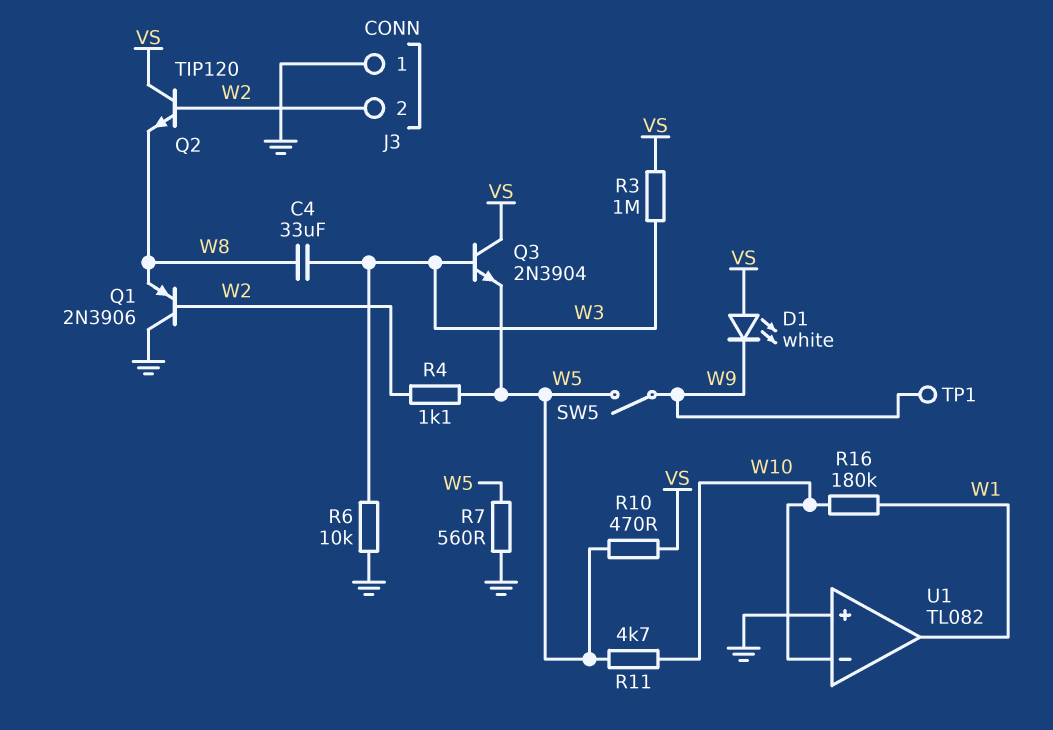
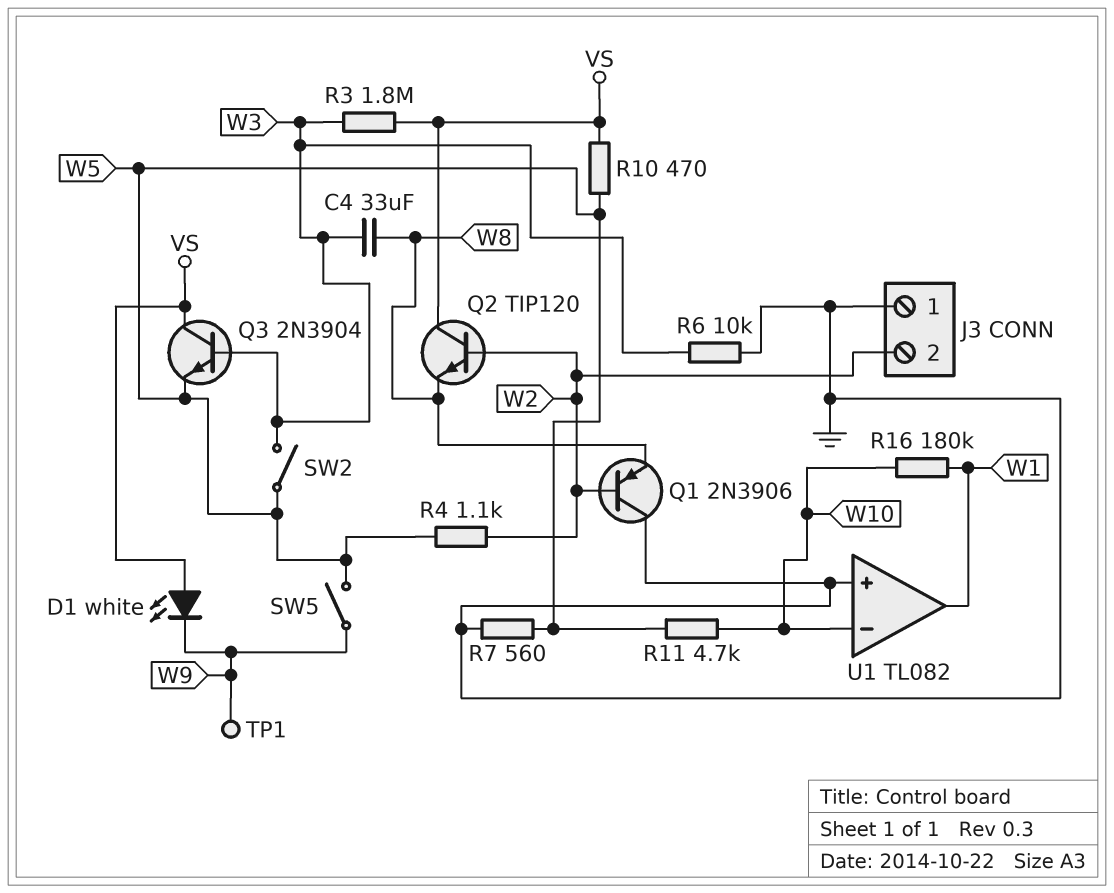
R3: 1M (VS, W3) -> 1.8M (VS, W3)
SW2: none -> switch (W3, W5)

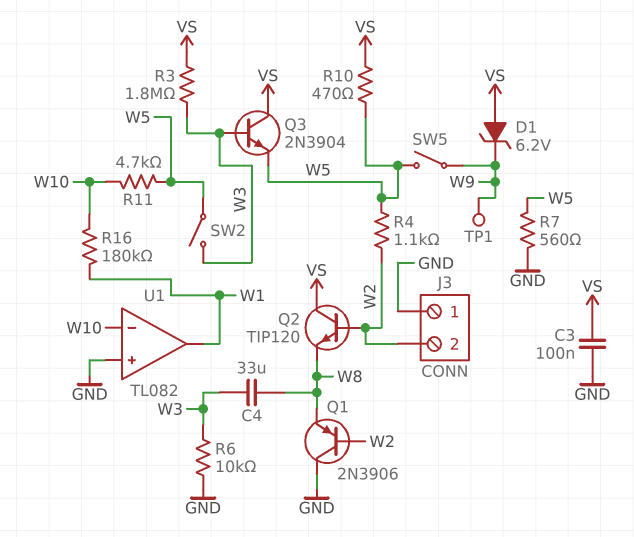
C3: none -> 100nF (GND, VS)
D1: LED white (A VS, K W9) -> zener 6.2V (A VS, K W9)

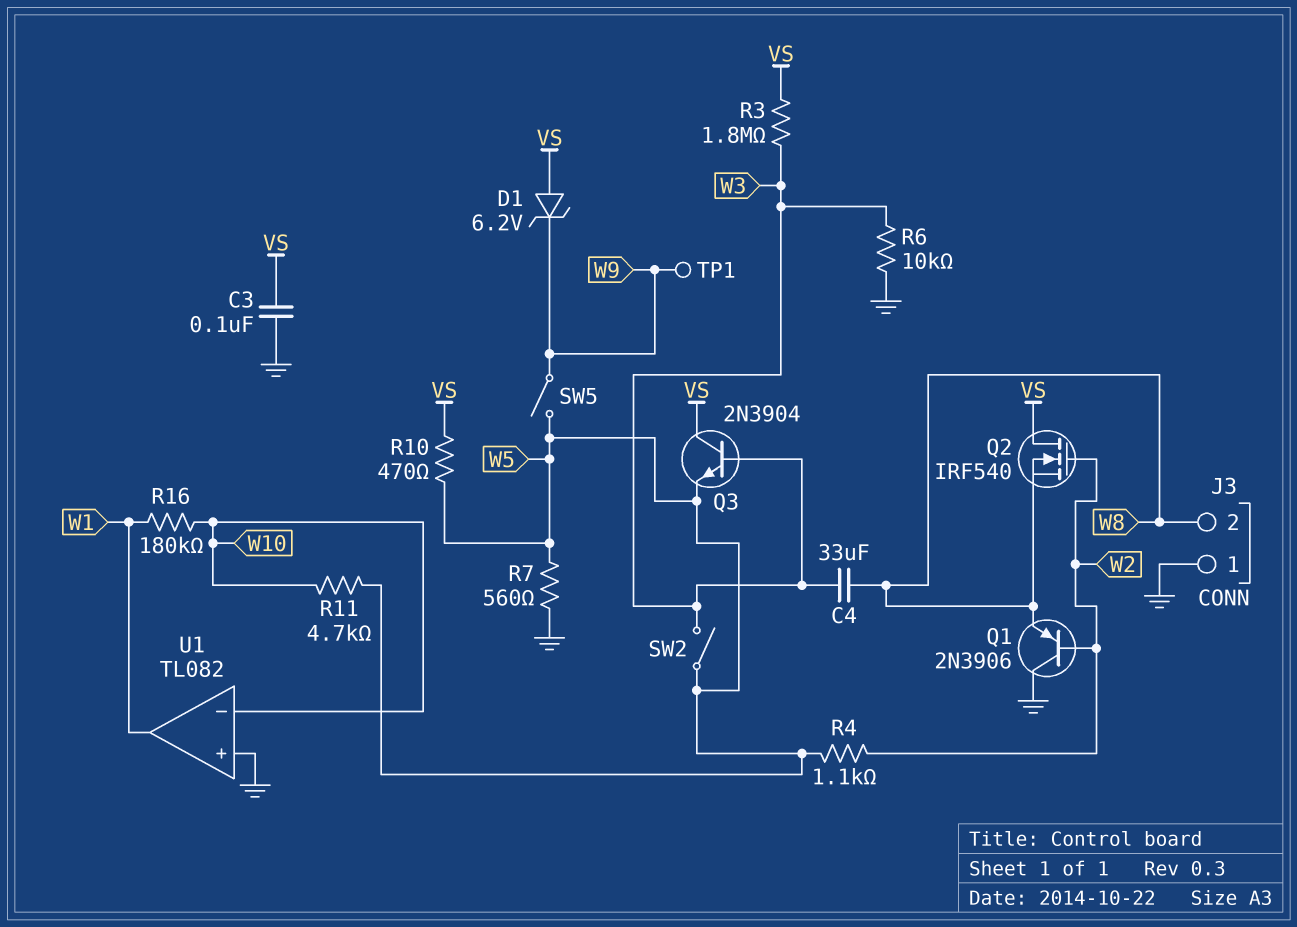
J3 pin 2: W2 -> W8
Q2: NPN TIP120 (B W2, C VS, E W8) -> NMOS IRF540 (G W2, D VS, S W8)

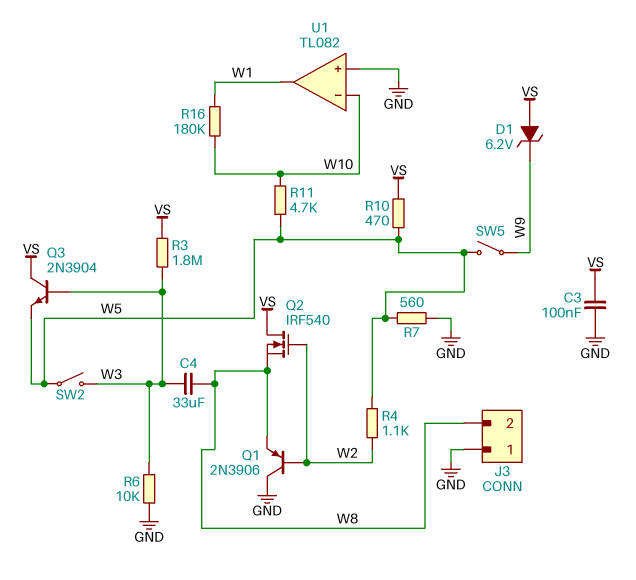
TP1: test point (W9) -> none

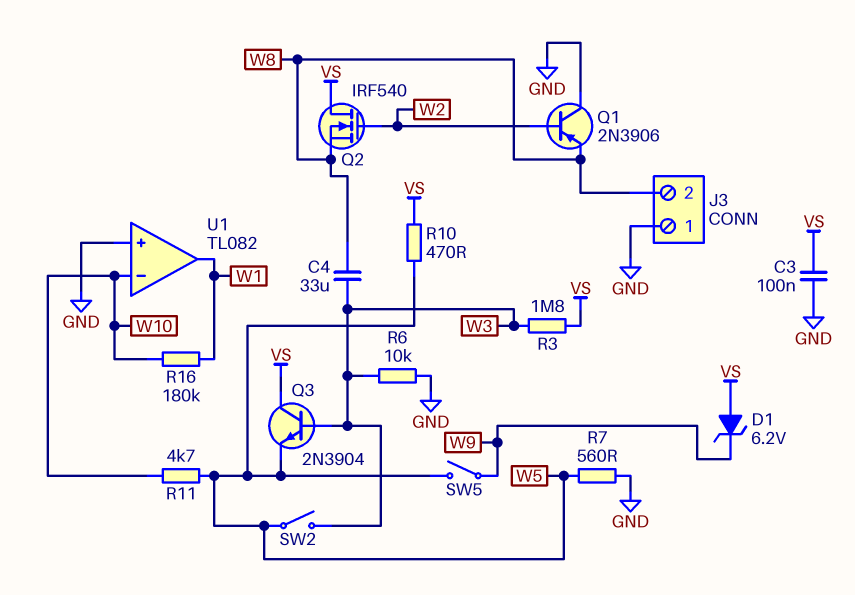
R4: 1.1k (W2, W5) -> none

